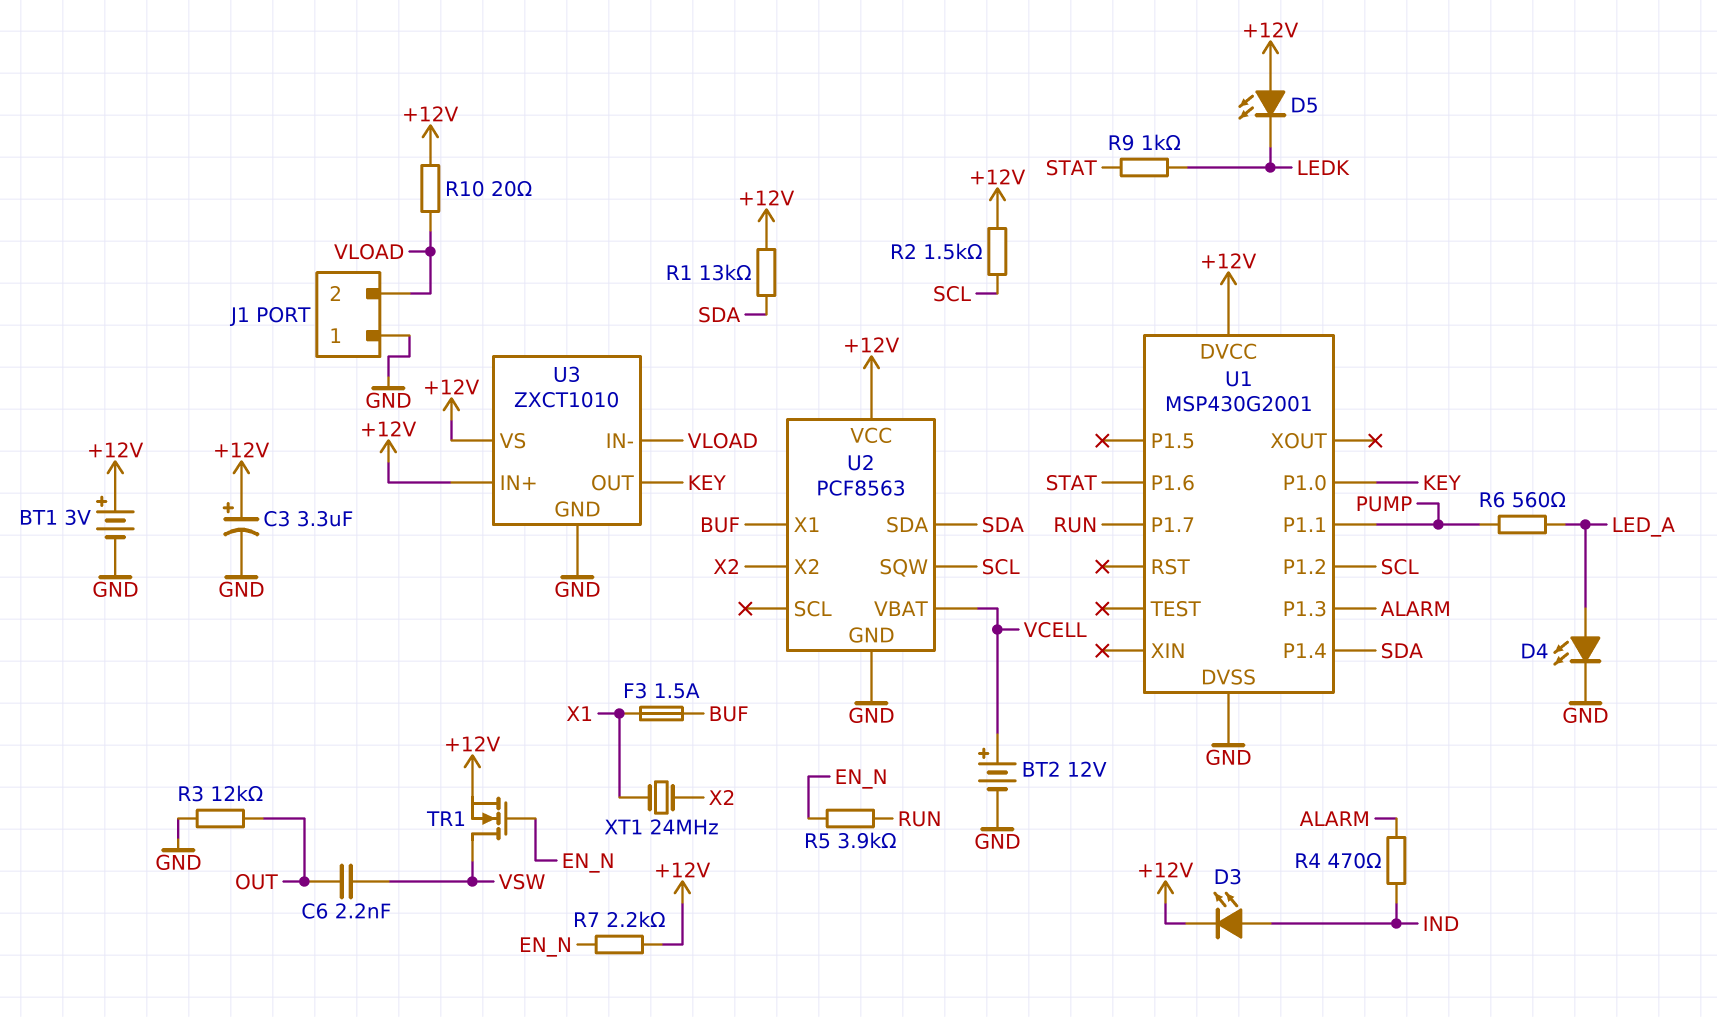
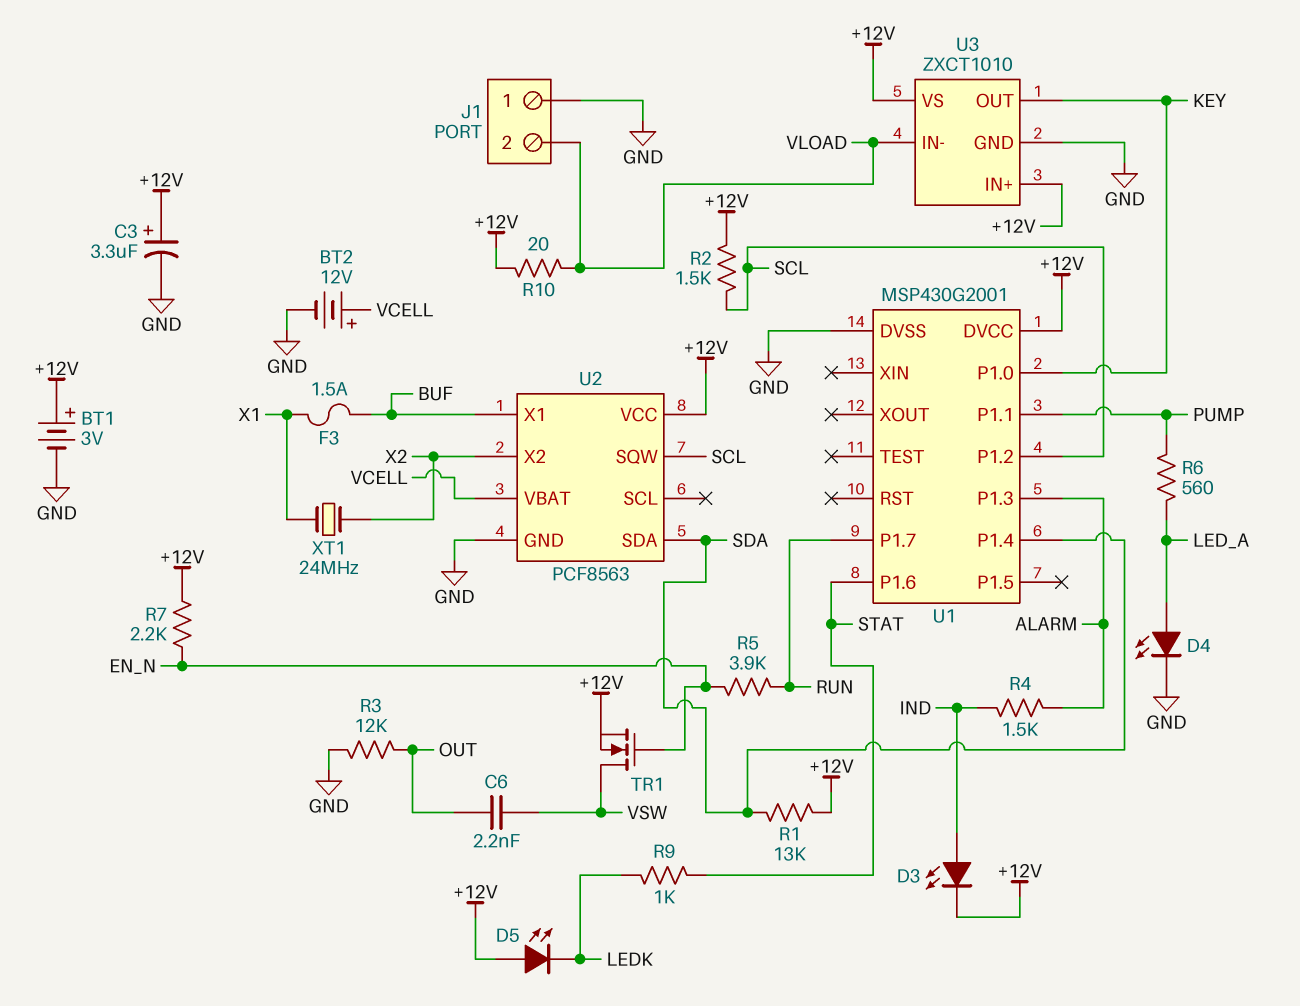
R4: 470 (ALARM, IND) -> 1.5k (ALARM, IND)

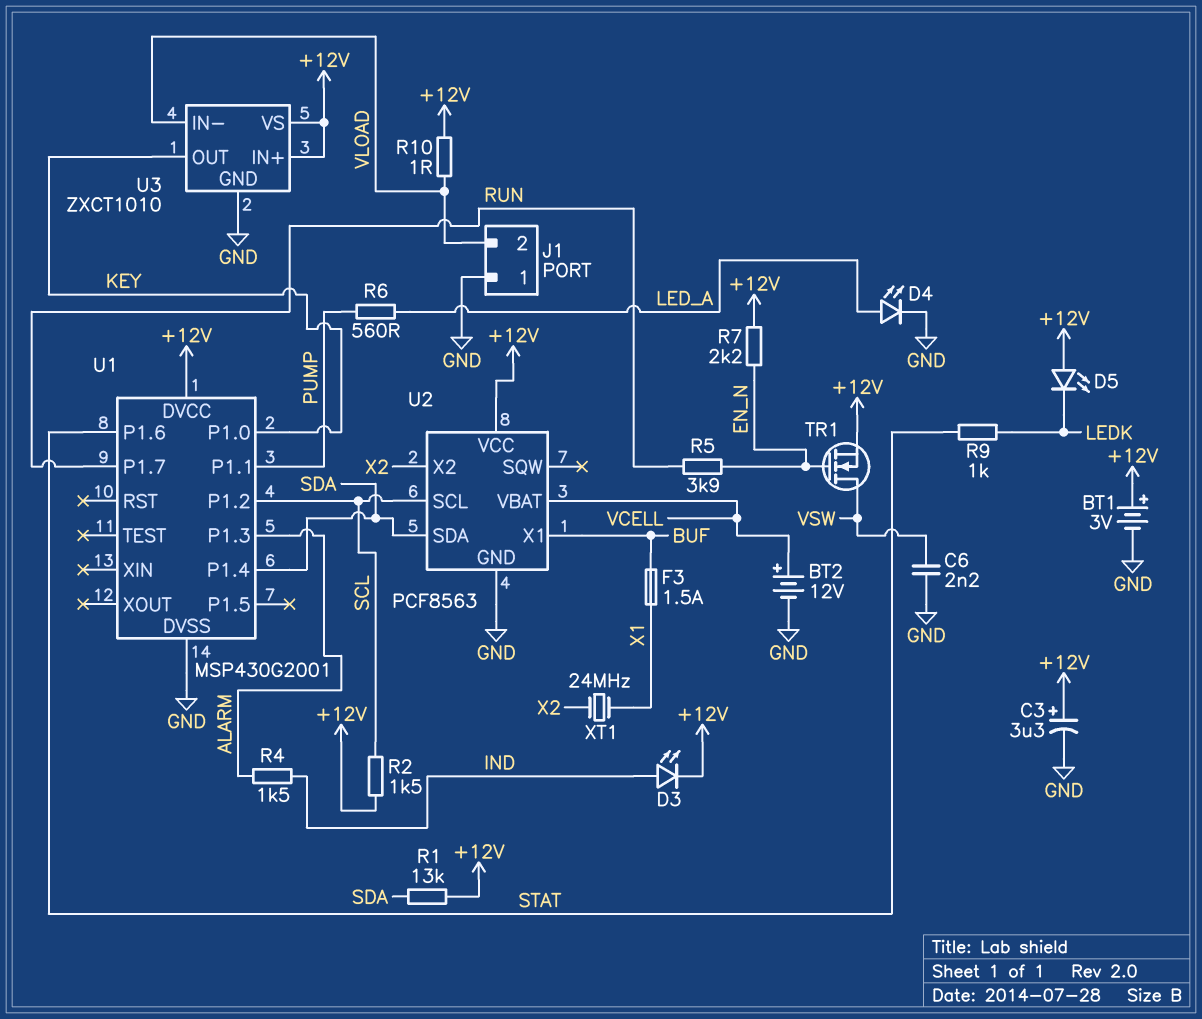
C6: 2.2nF (OUT, VSW) -> 2.2nF (GND, VSW)
R3: 12k (GND, OUT) -> none
R10: 20 (+12V, VLOAD) -> 1 (+12V, VLOAD)
U2 pin SCL: none -> SCL
U2 pin SQW: SCL -> none

